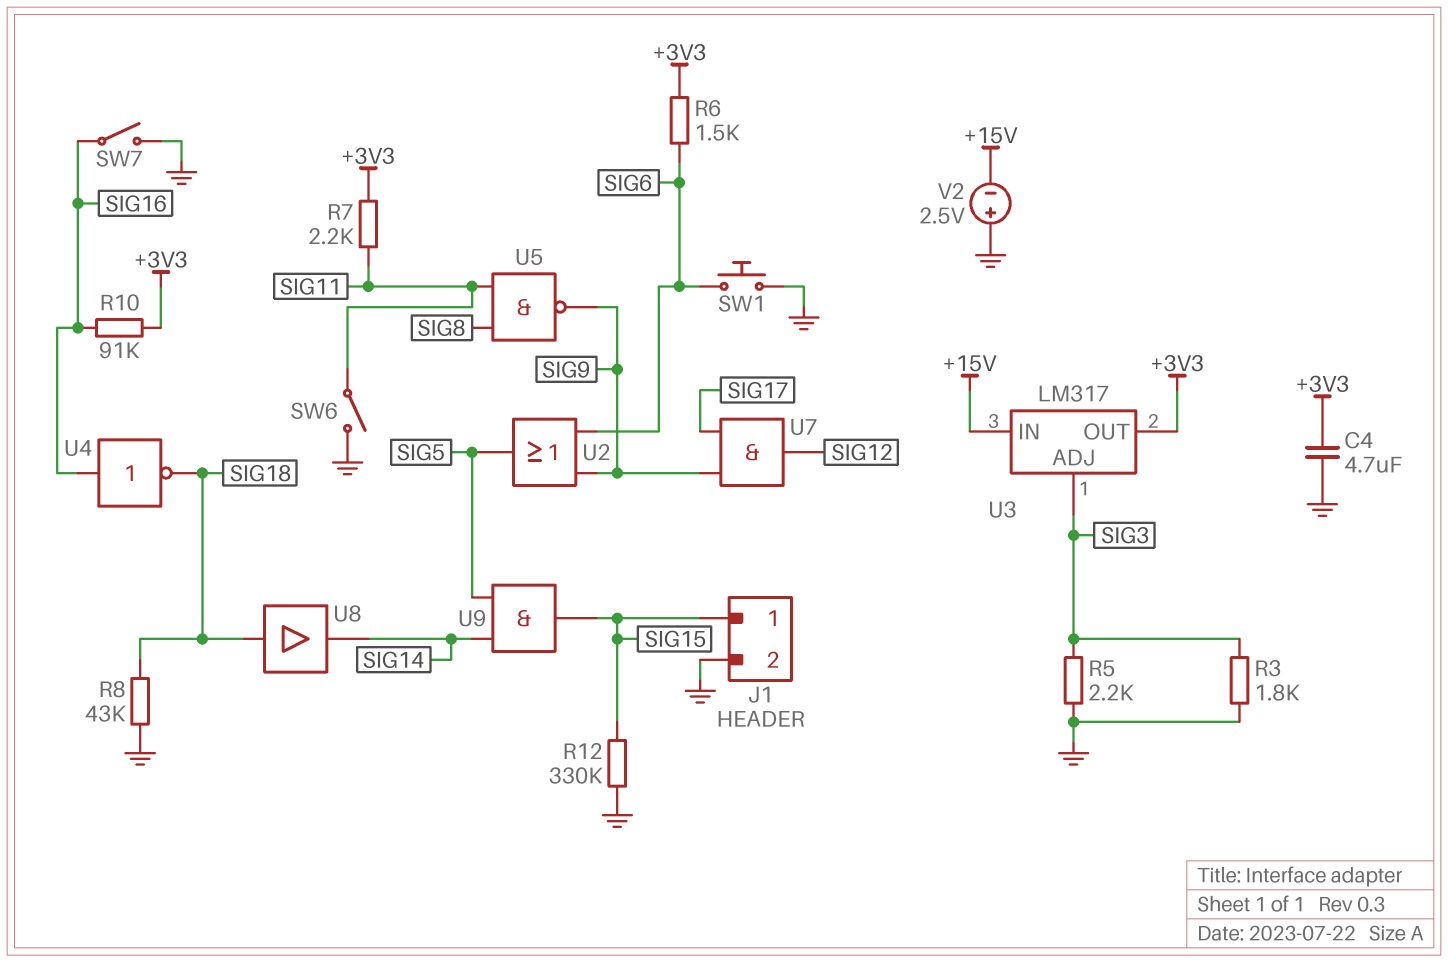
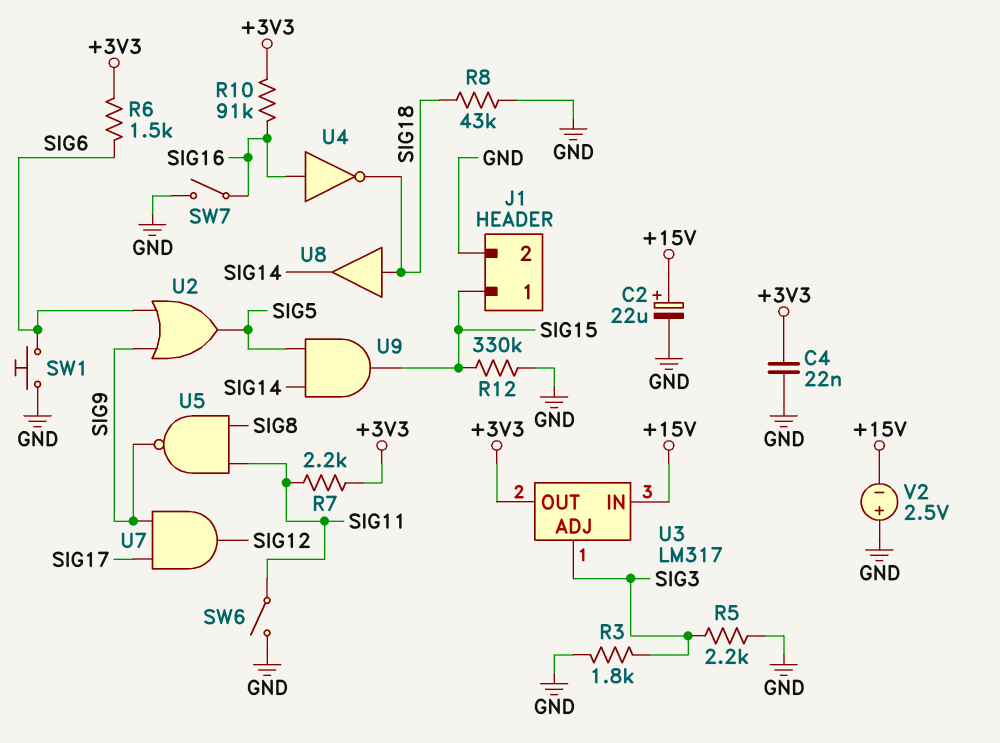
C2: none -> 22uF (plus +15V, minus GND)
C4: 4.7uF (+3V3, GND) -> 22nF (+3V3, GND)

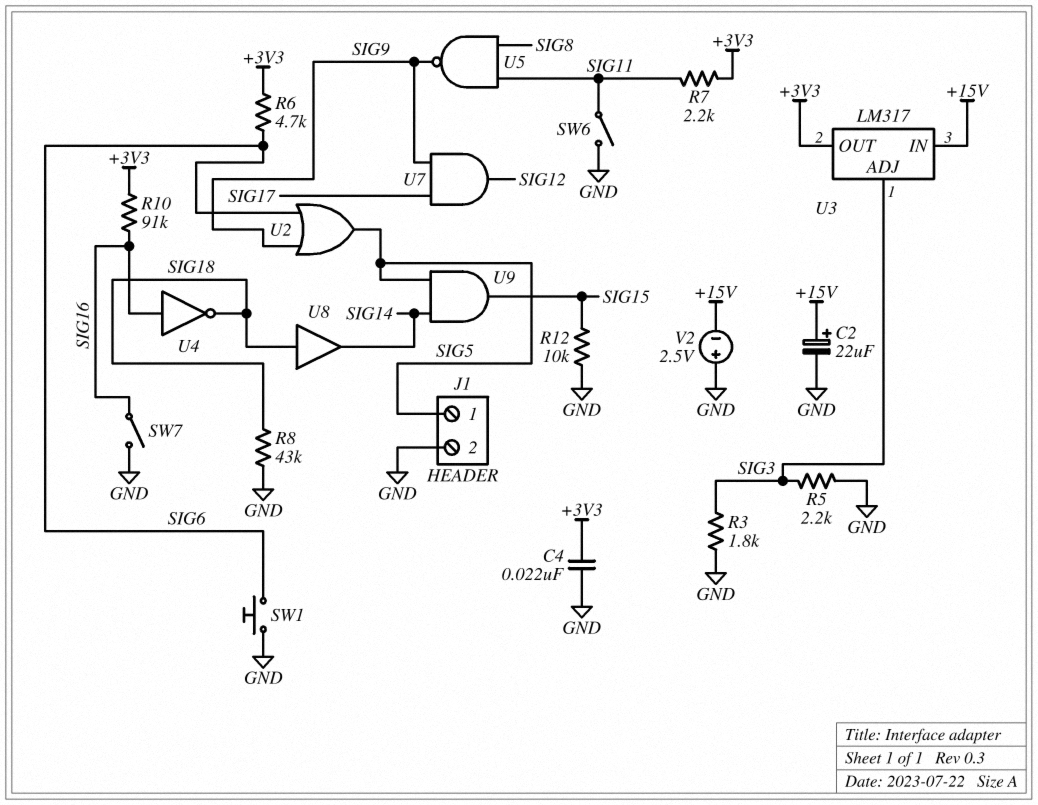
J1 pin 1: SIG15 -> SIG5
R6: 1.5k (+3V3, SIG6) -> 4.7k (+3V3, SIG6)
R12: 330k (GND, SIG15) -> 10k (GND, SIG15)

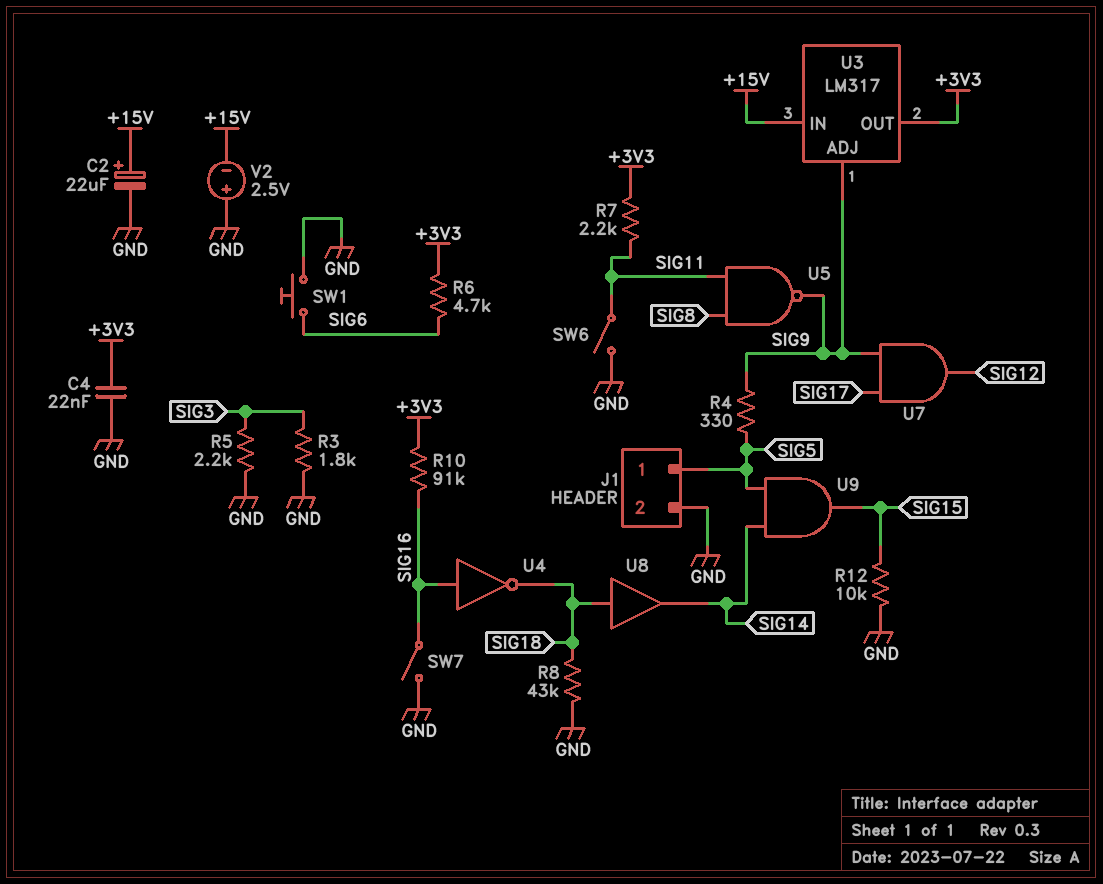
R4: none -> 330 (SIG5, SIG9)
U2: OR (in SIG6, in SIG9, out SIG5) -> none
U3 pin ADJ: SIG3 -> SIG9

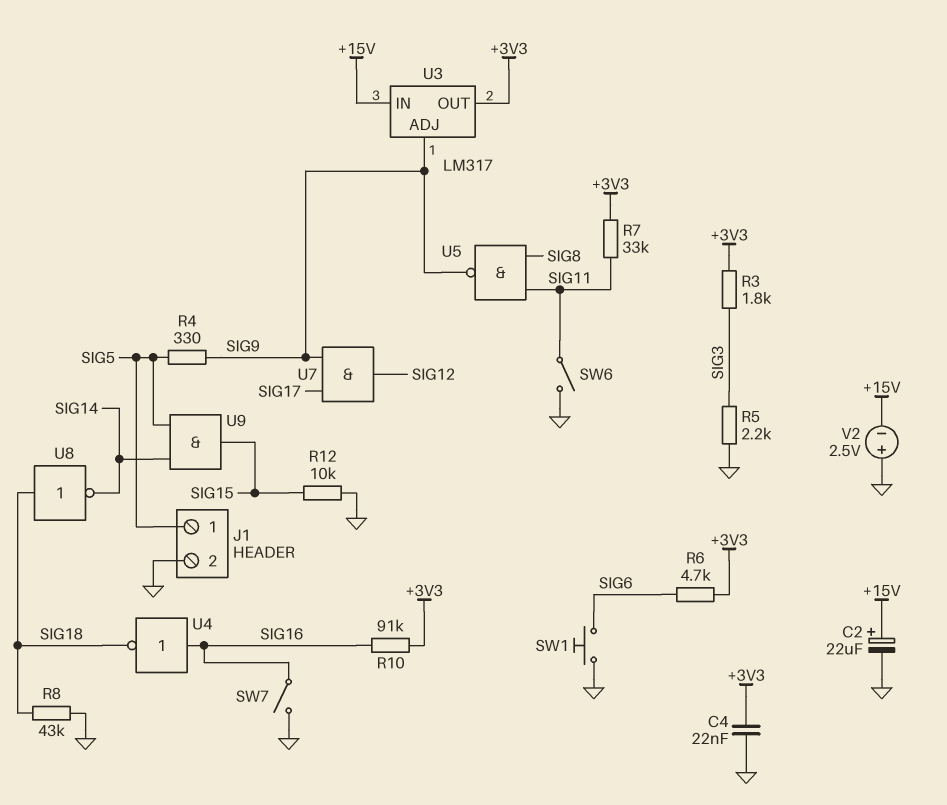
R3: 1.8k (GND, SIG3) -> 1.8k (+3V3, SIG3)
R7: 2.2k (+3V3, SIG11) -> 33k (+3V3, SIG11)
U8: buffer (in SIG18, out SIG14) -> NOT (in SIG18, out SIG14)

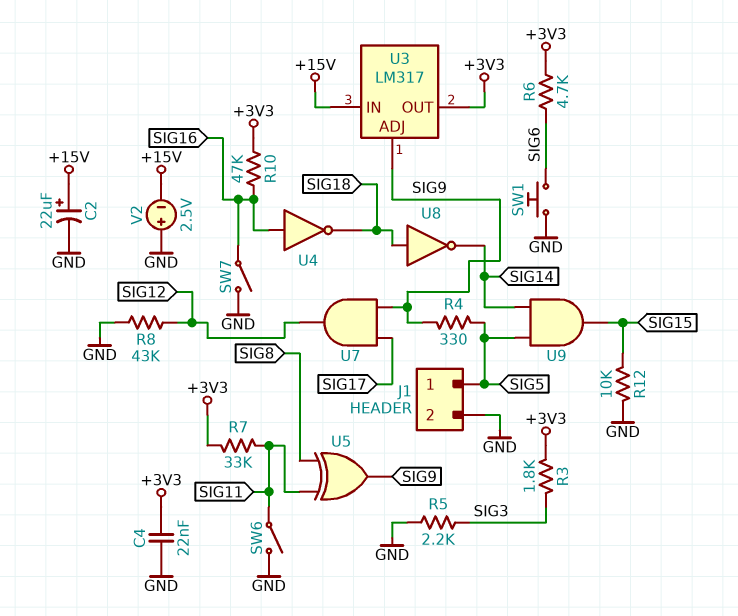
R8: 43k (GND, SIG18) -> 43k (GND, SIG12)
R10: 91k (+3V3, SIG16) -> 47k (+3V3, SIG16)
U5: NAND (in SIG8, in SIG11, out SIG9) -> XOR (in SIG8, in SIG11, out SIG9)

